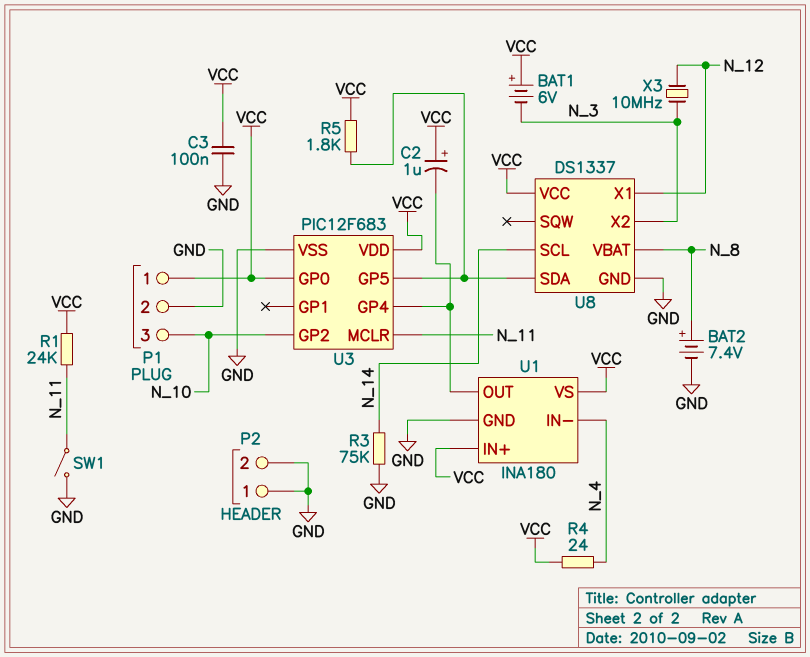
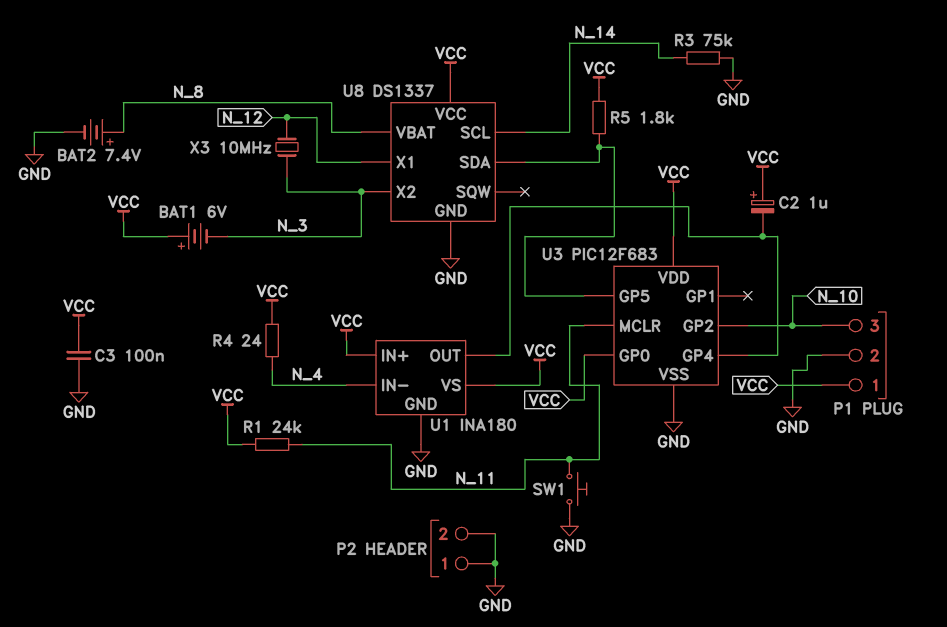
SW1: switch (GND, N_11) -> button (GND, N_11)

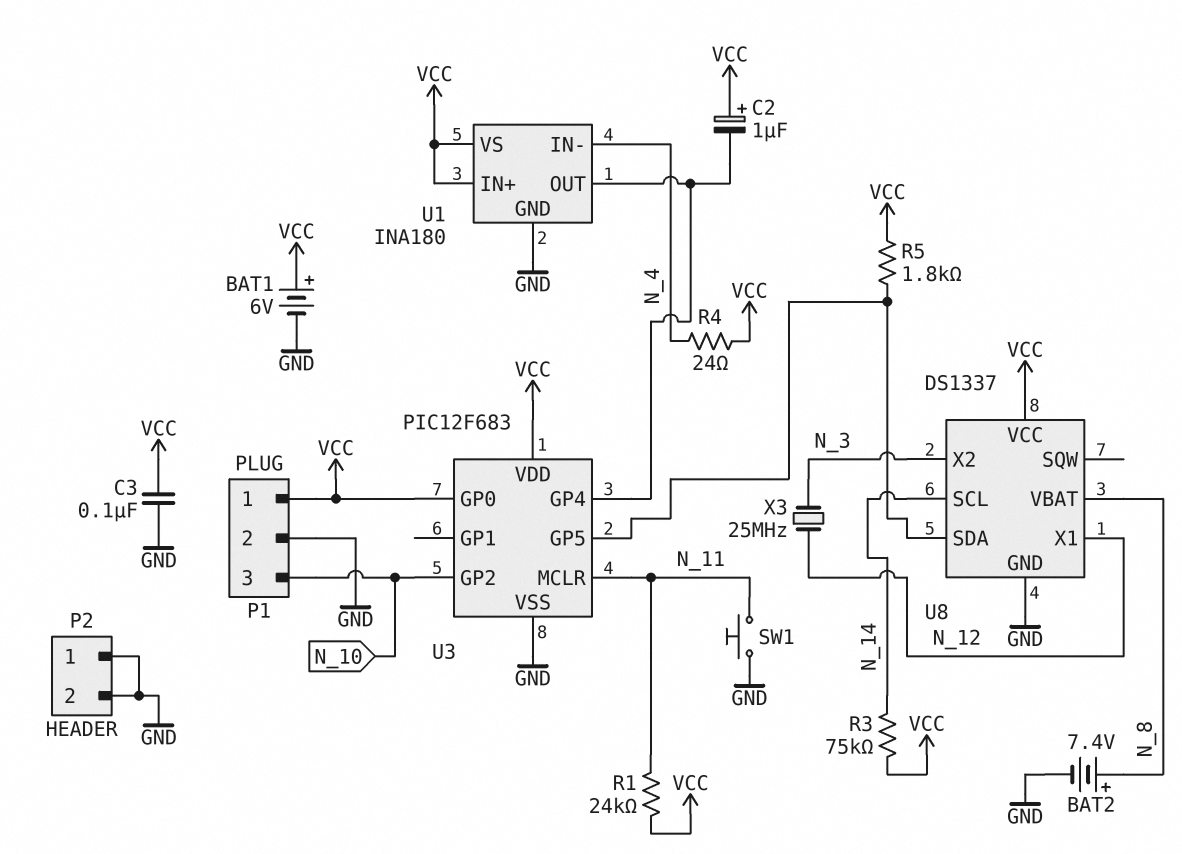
BAT1: 6V (plus VCC, minus N_3) -> 6V (plus VCC, minus GND)
R3: 75k (GND, N_14) -> 75k (N_14, VCC)
X3: 10MHz (N_3, N_12) -> 25MHz (N_3, N_12)

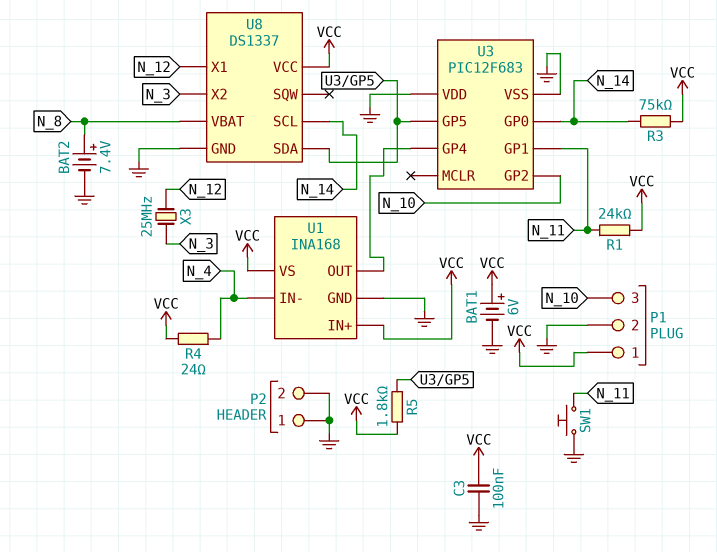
C2: 1uF (plus VCC, minus U1/OUT) -> none
U1: INA180 -> INA168
U3 pin GP0: VCC -> N_14
U3 pin GP1: none -> N_11
U3 pin MCLR: N_11 -> none
U3 pin VDD: VCC -> GND

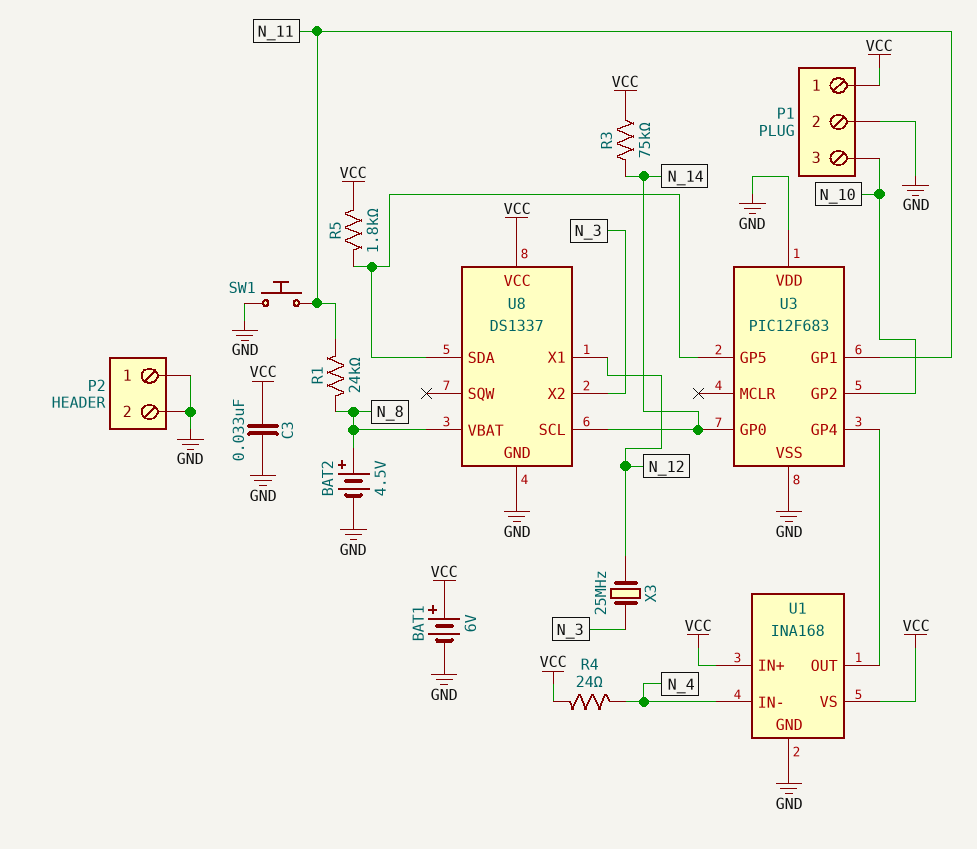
BAT2: 7.4V (plus N_8, minus GND) -> 4.5V (plus N_8, minus GND)
C3: 100nF (GND, VCC) -> 33nF (GND, VCC)
R1: 24k (N_11, VCC) -> 24k (N_8, N_11)

